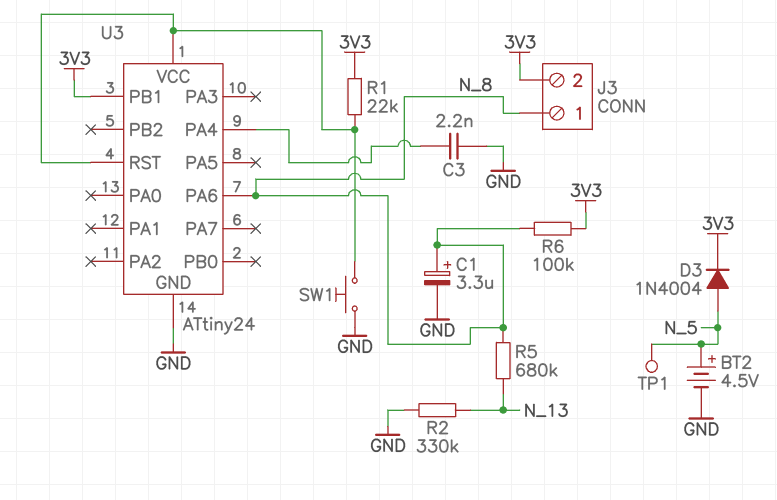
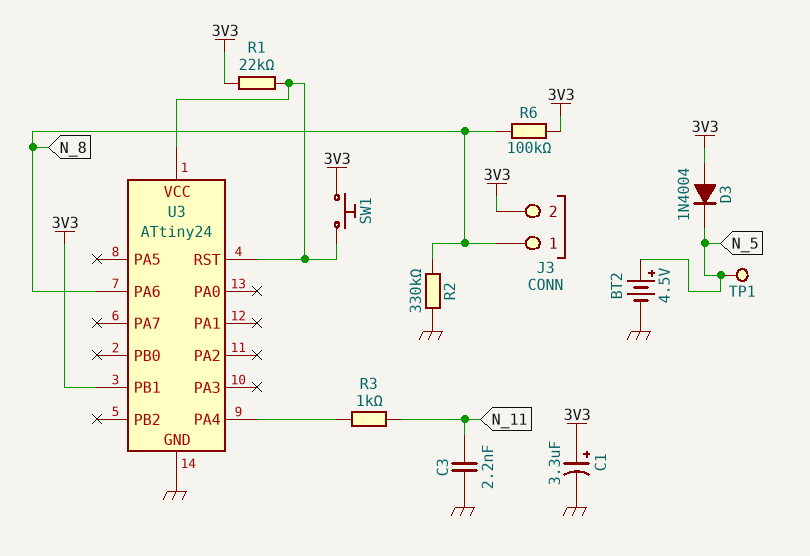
C1: 3.3uF (plus N_8, minus GND) -> 3.3uF (plus 3V3, minus GND)
C3: 2.2nF (GND, U3/PA4) -> 2.2nF (GND, N_11)
D3: diode 1N4004 (A N_5, K 3V3) -> diode 1N4004 (A 3V3, K N_5)
R2: 330k (GND, N_13) -> 330k (GND, N_8)
R3: none -> 1k (N_11, U3/PA4)
R5: 680k (N_8, N_13) -> none
SW1: button (GND, U3/RST) -> button (3V3, U3/RST)

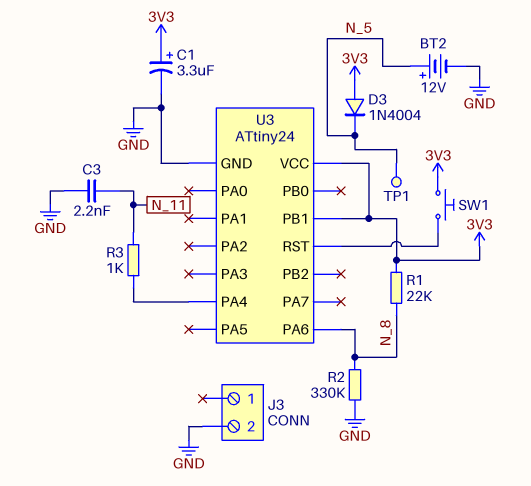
BT2: 4.5V (plus N_5, minus GND) -> 12V (plus N_5, minus GND)
J3 pin 1: N_8 -> none
J3 pin 2: 3V3 -> GND
R1: 22k (3V3, U3/RST) -> 22k (3V3, N_8)
R6: 100k (3V3, N_8) -> none
U3 pin VCC: U3/RST -> 3V3

